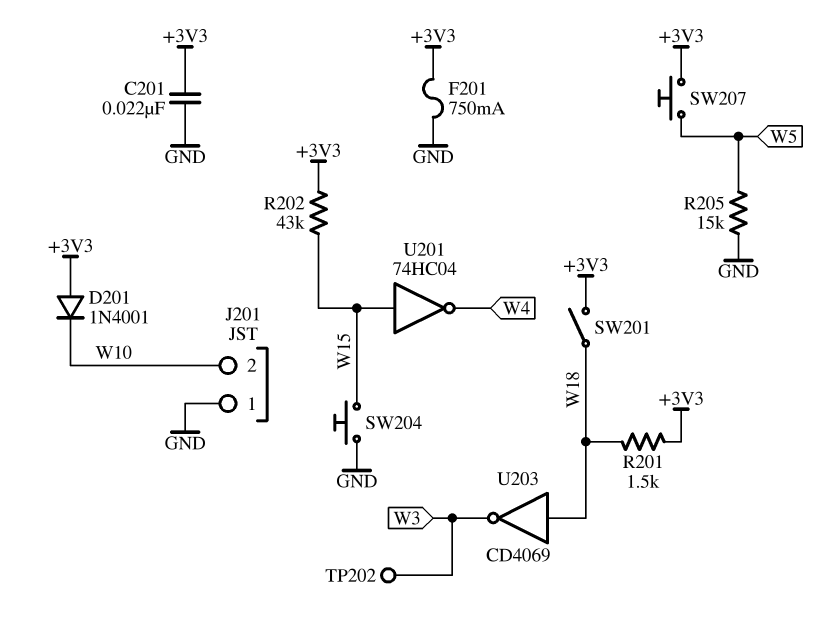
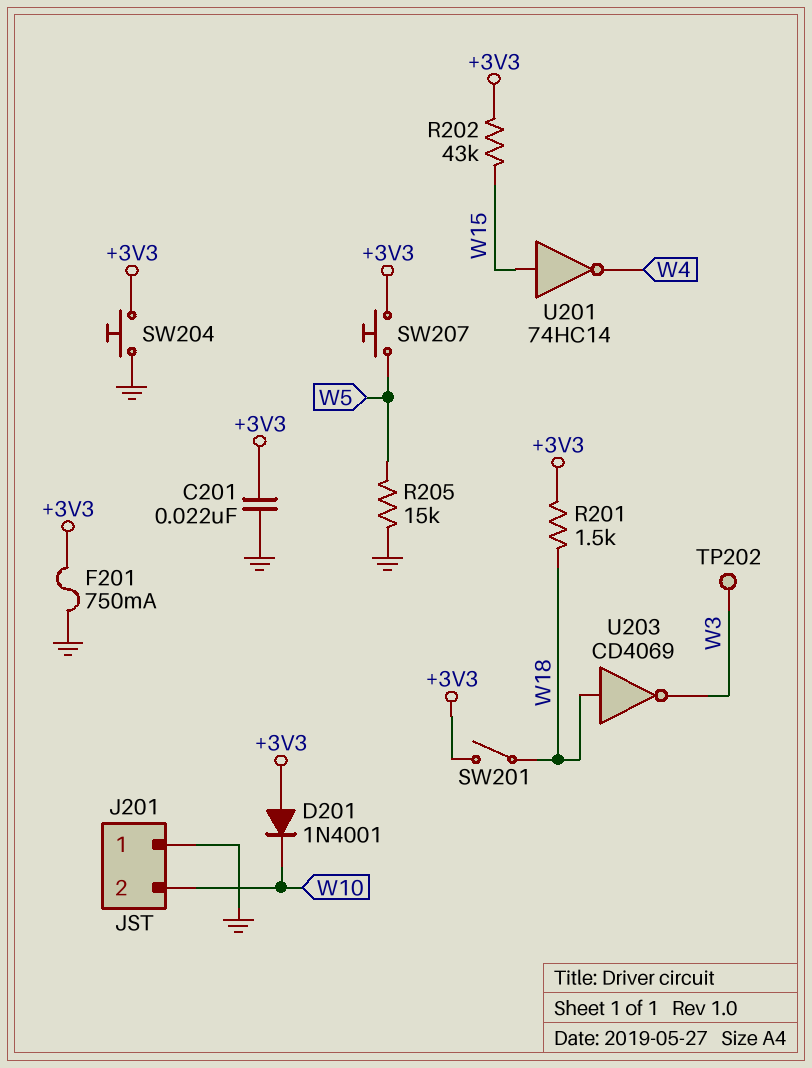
SW204: button (GND, W15) -> button (+3V3, GND)
U201: NOT 74HC04 (in W15, out W4) -> NOT 74HC14 (in W15, out W4)

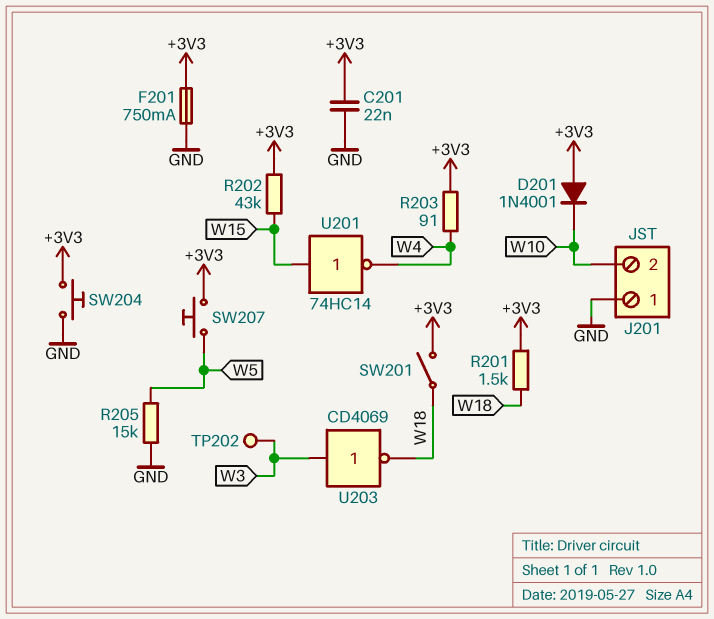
R203: none -> 91 (+3V3, W4)
U203: NOT CD4069 (in W18, out W3) -> NOT CD4069 (in W3, out W18)

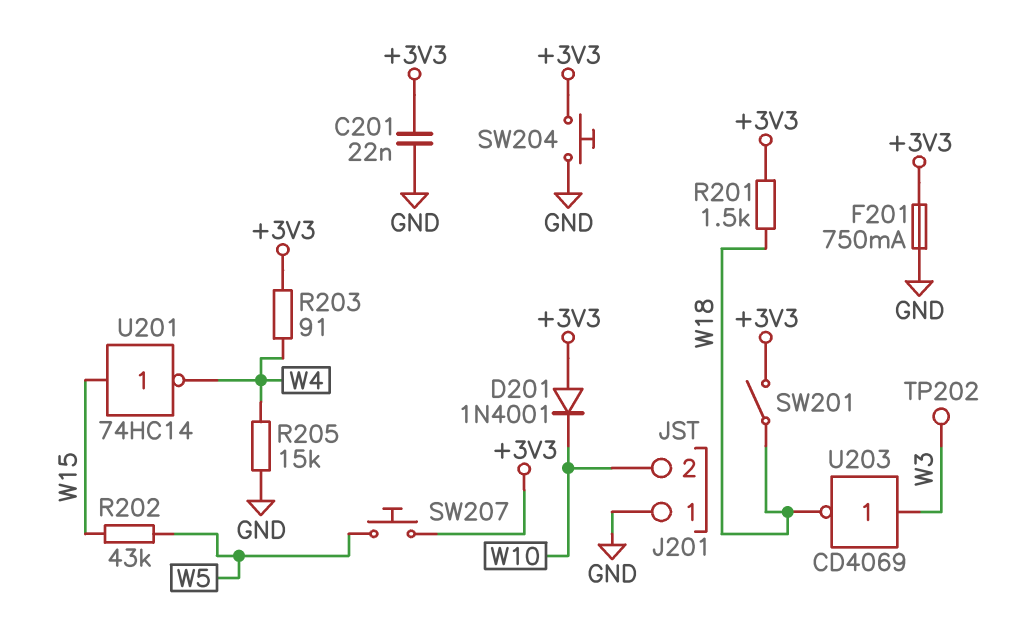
R202: 43k (+3V3, W15) -> 43k (W5, W15)
R205: 15k (GND, W5) -> 15k (GND, W4)

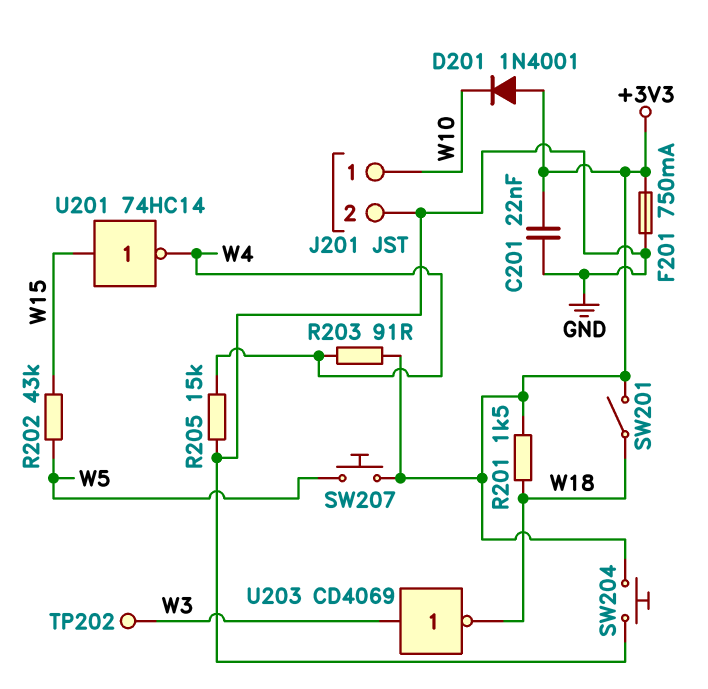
J201 pin 1: GND -> W10
J201 pin 2: W10 -> GND

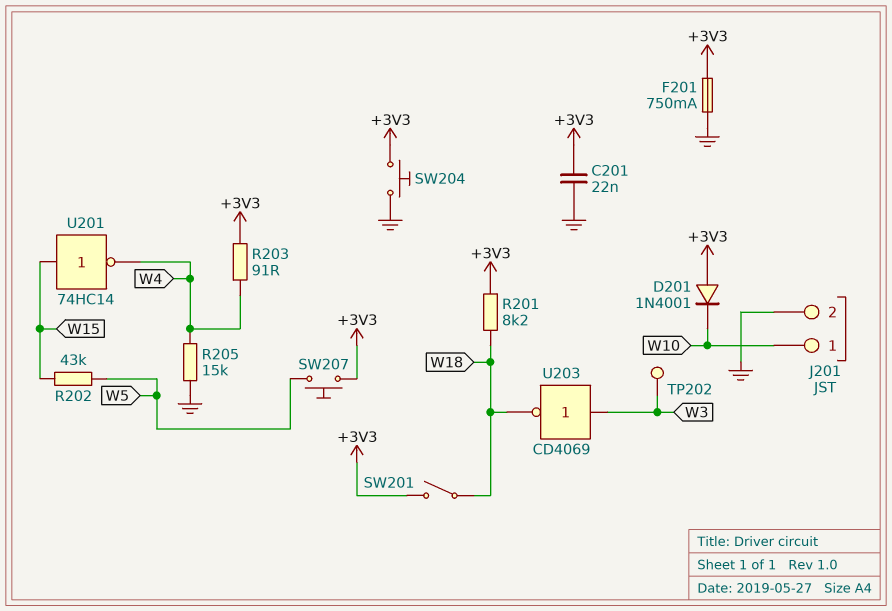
R201: 1.5k (+3V3, W18) -> 8.2k (+3V3, W18)

